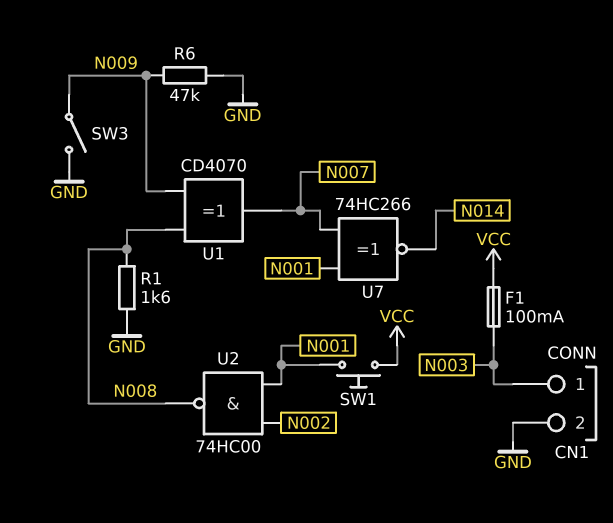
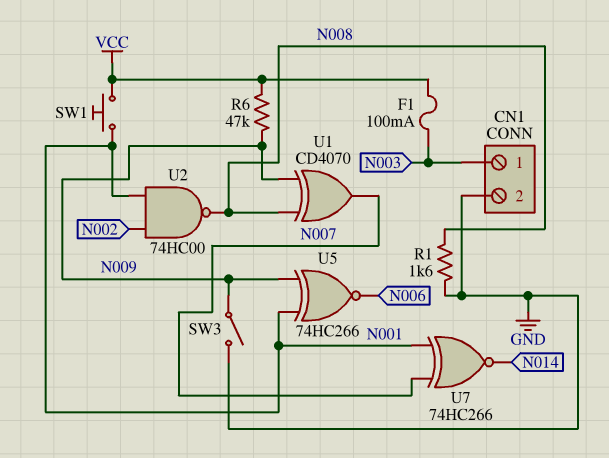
R6: 47k (GND, N009) -> 47k (N009, VCC)
U5: none -> XNOR 74HC266 (in N001, in N009, out N006)

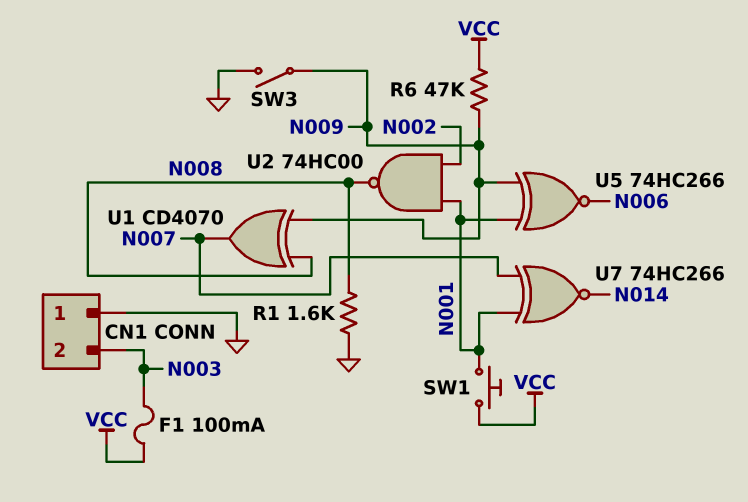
CN1 pin 1: N003 -> GND
CN1 pin 2: GND -> N003

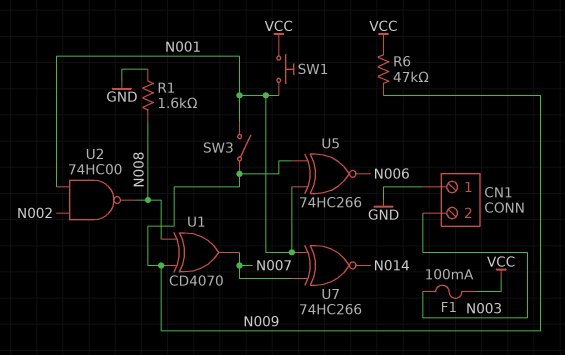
SW3: switch (GND, N009) -> switch (N001, N009)

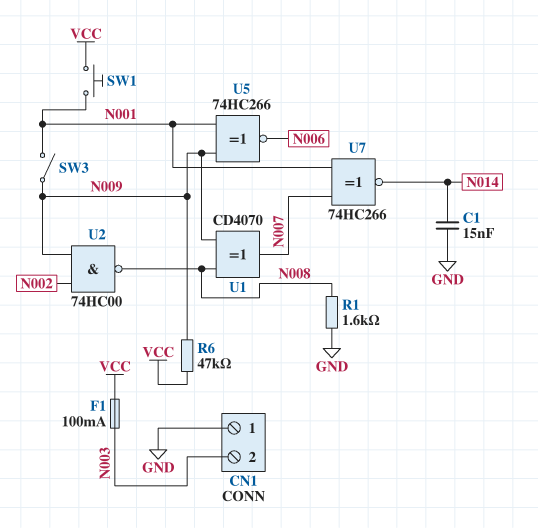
C1: none -> 15nF (GND, N014)
U2: NAND 74HC00 (in N001, in N002, out N008) -> NAND 74HC00 (in N002, in N009, out N008)

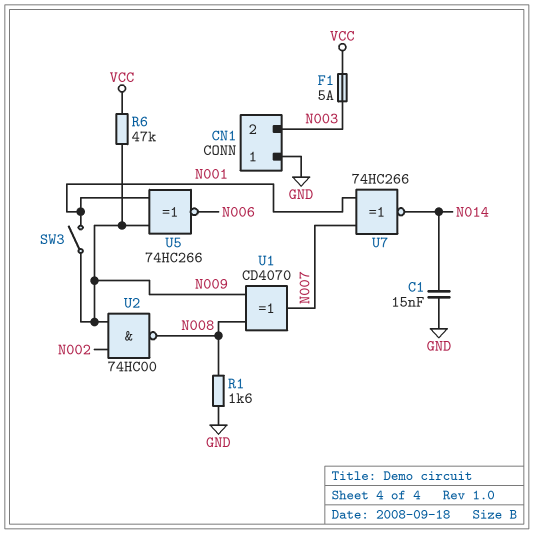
F1: 100mA (N003, VCC) -> 5A (N003, VCC)
SW1: button (N001, VCC) -> none

